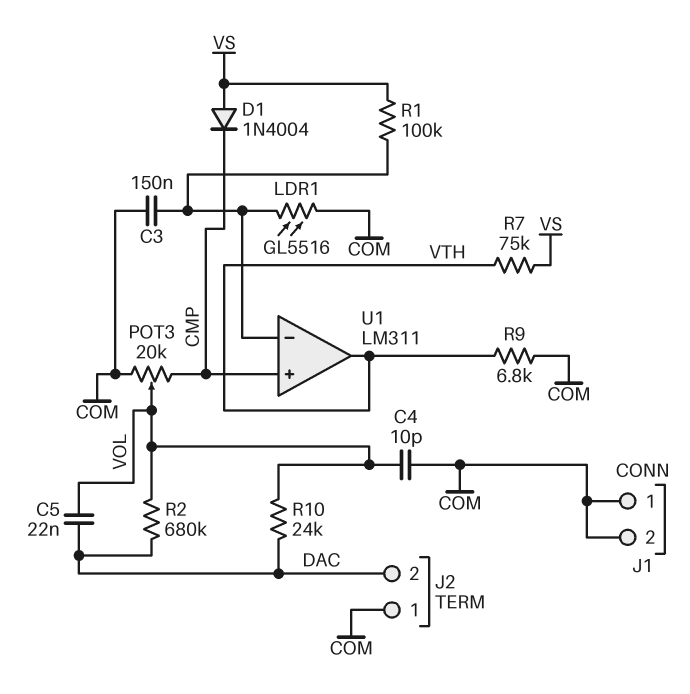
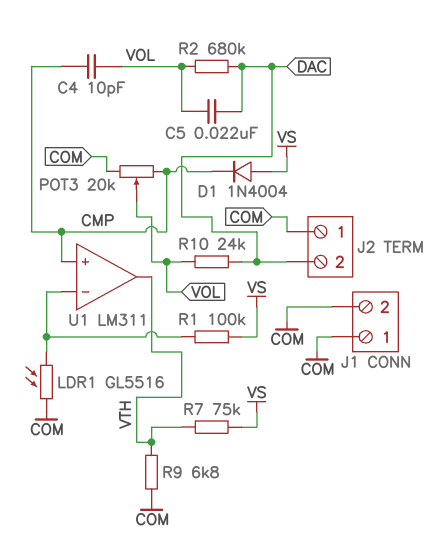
C3: 150nF (COM, U1/in-) -> none
C4: 10pF (COM, VOL) -> 10pF (CMP, VOL)

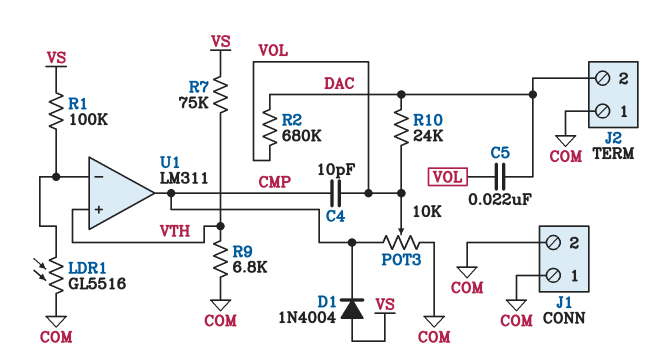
POT3: 20k (CMP, COM, wiper VOL) -> 10k (CMP, COM, wiper VOL)
U1 pin in+: CMP -> VTH
U1 pin out: VTH -> CMP

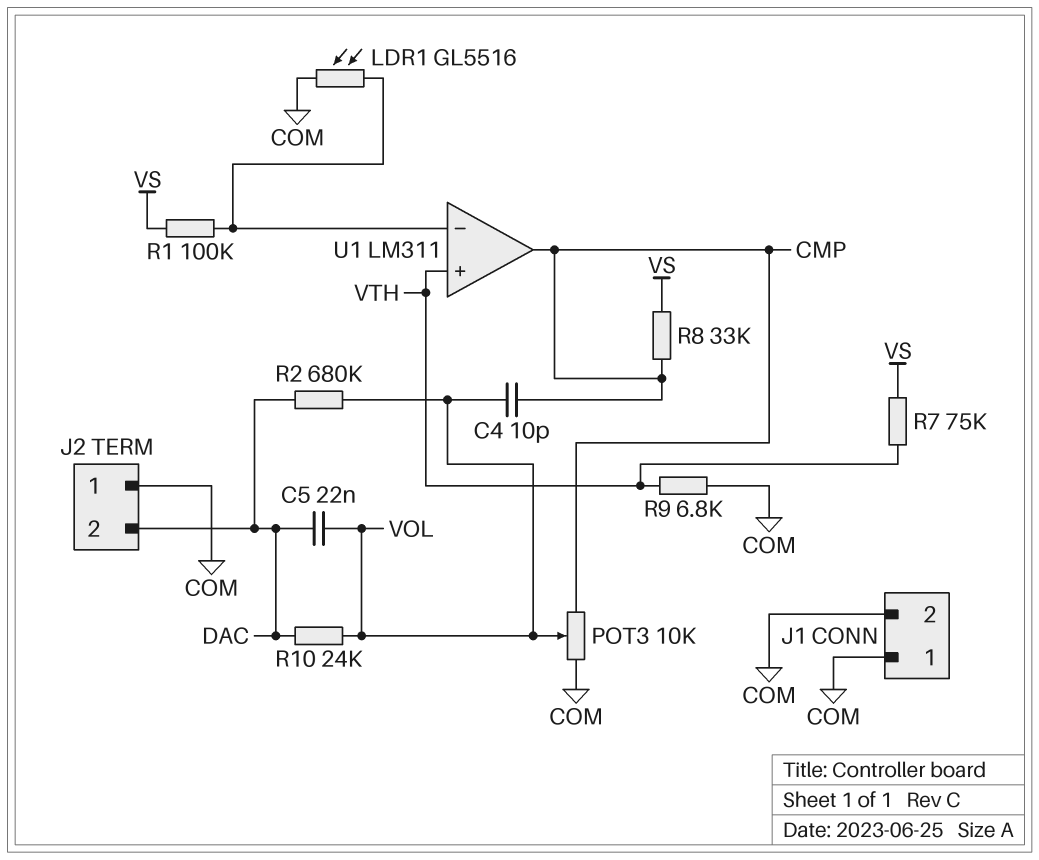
D1: diode 1N4004 (A VS, K CMP) -> none
R8: none -> 33k (CMP, VS)

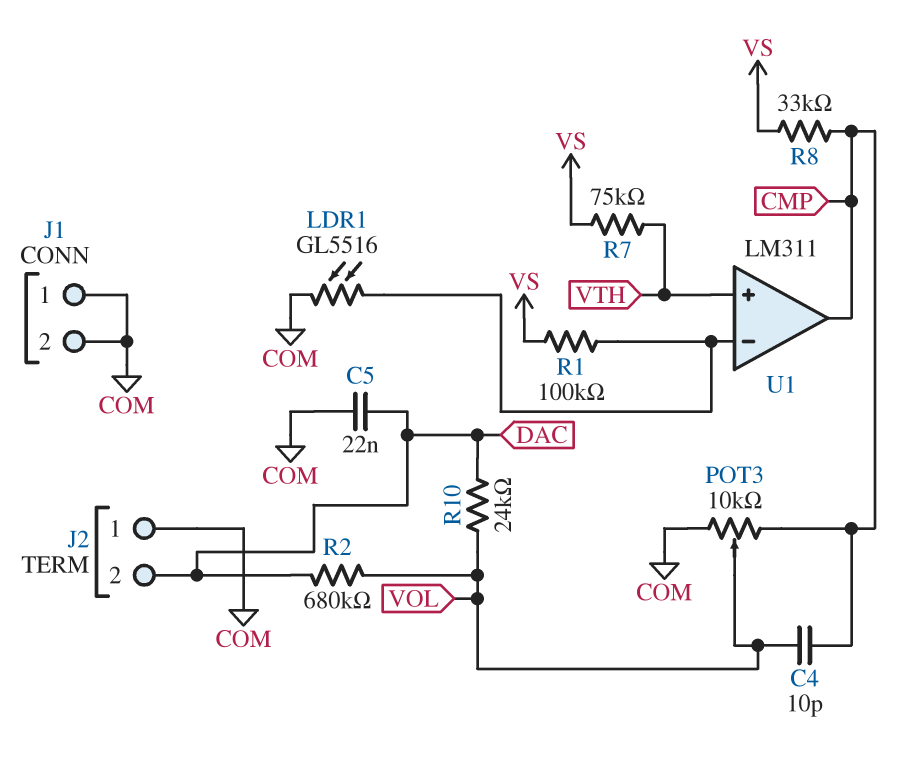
C5: 22nF (DAC, VOL) -> 22nF (COM, DAC)
R9: 6.8k (COM, VTH) -> none

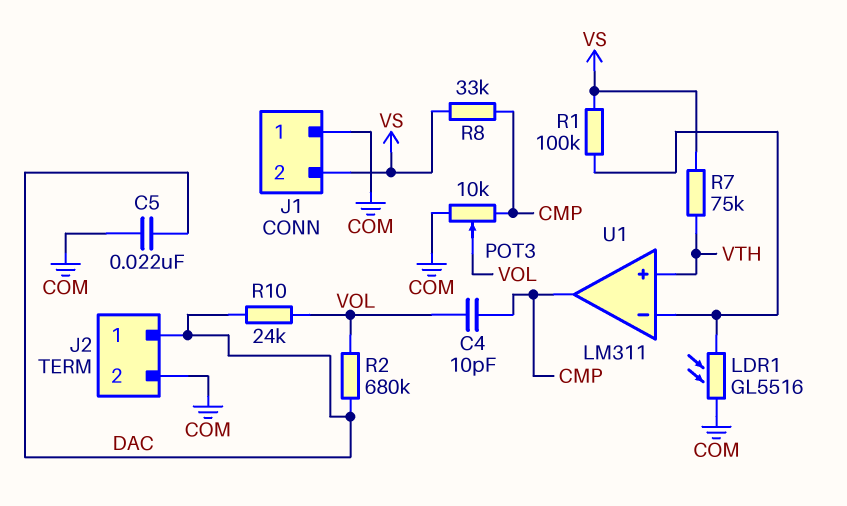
J1 pin 2: COM -> VS
J2 pin 1: COM -> DAC
J2 pin 2: DAC -> COM

